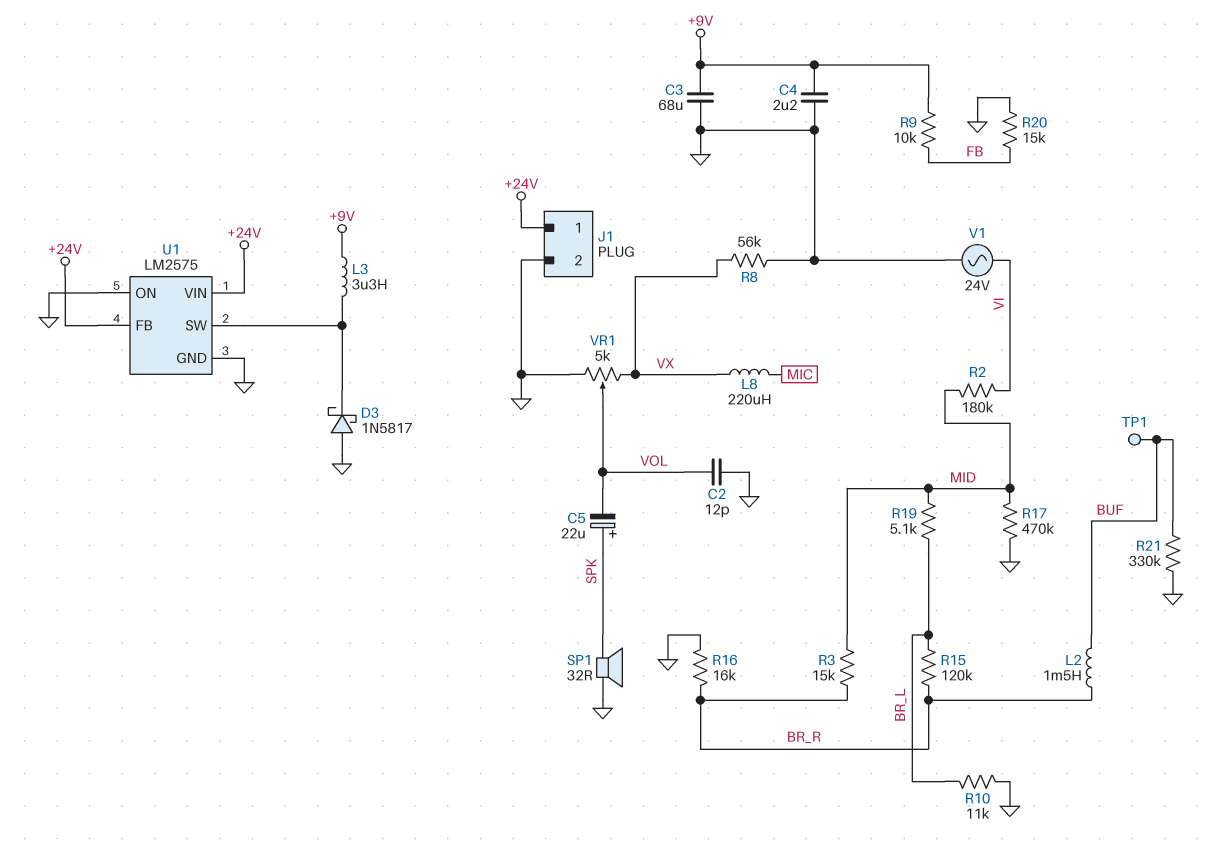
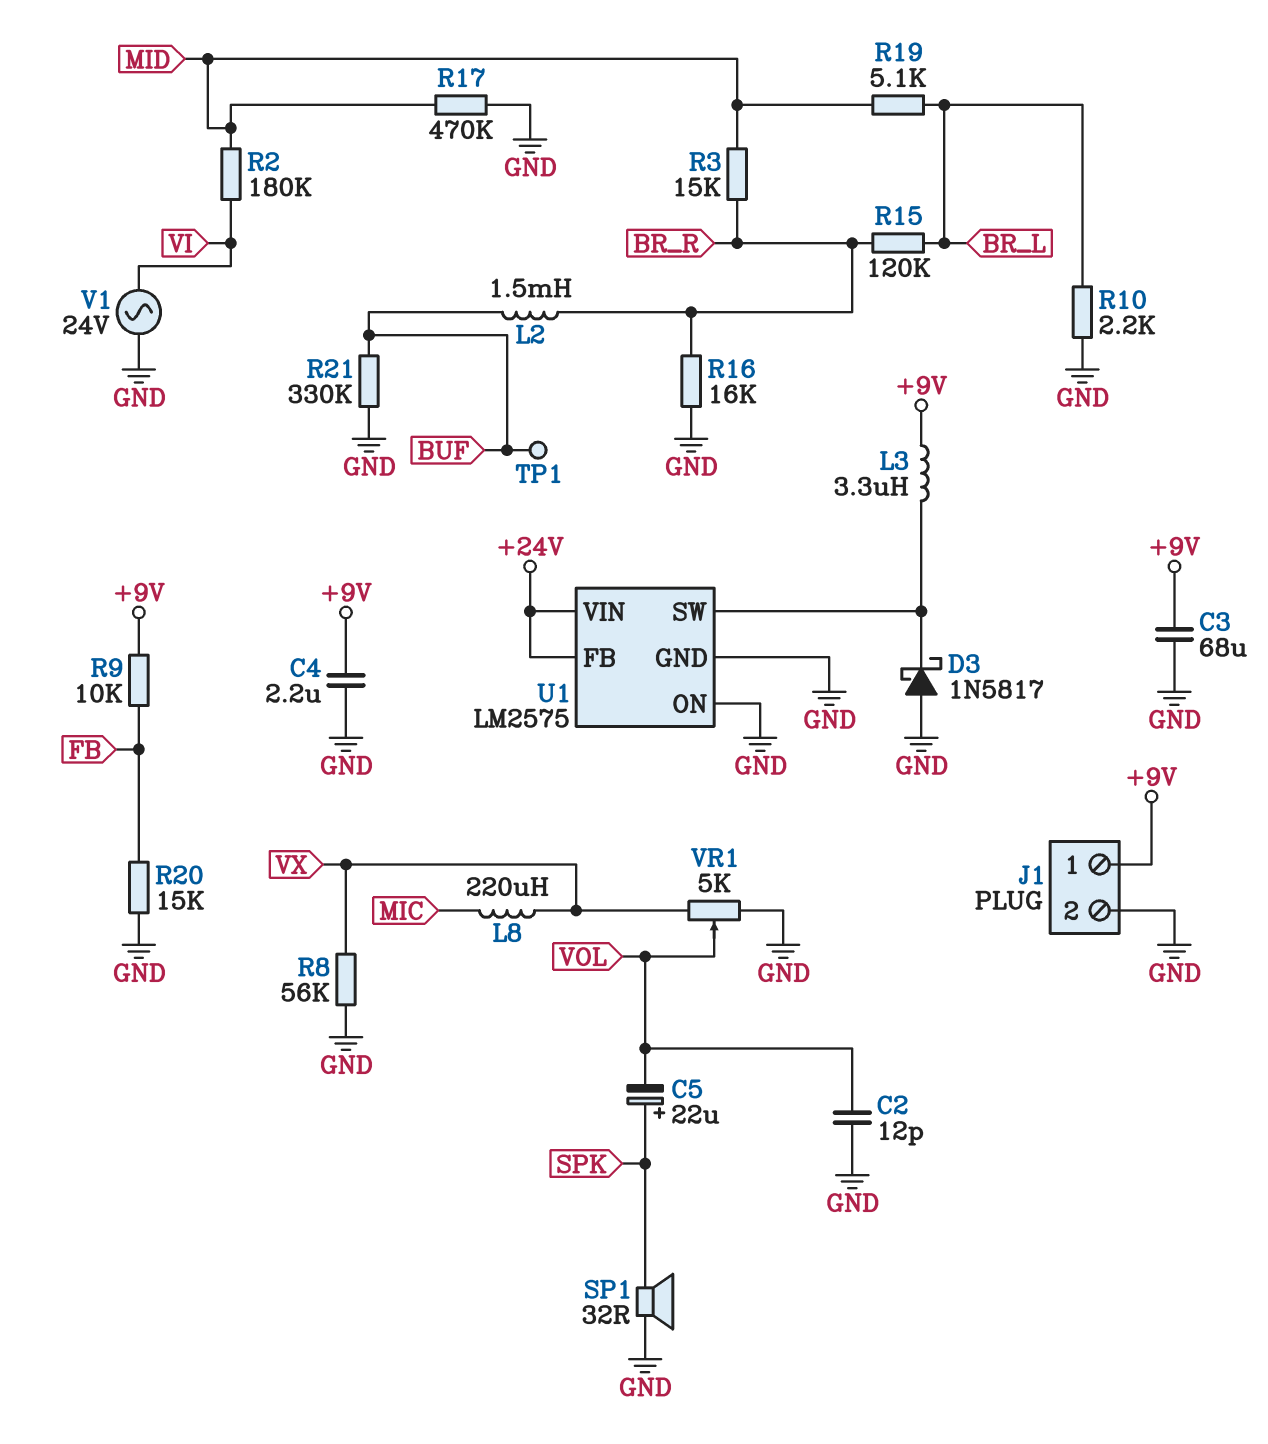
J1 pin 1: +24V -> +9V
R10: 11k (BR_L, GND) -> 2.2k (BR_L, GND)

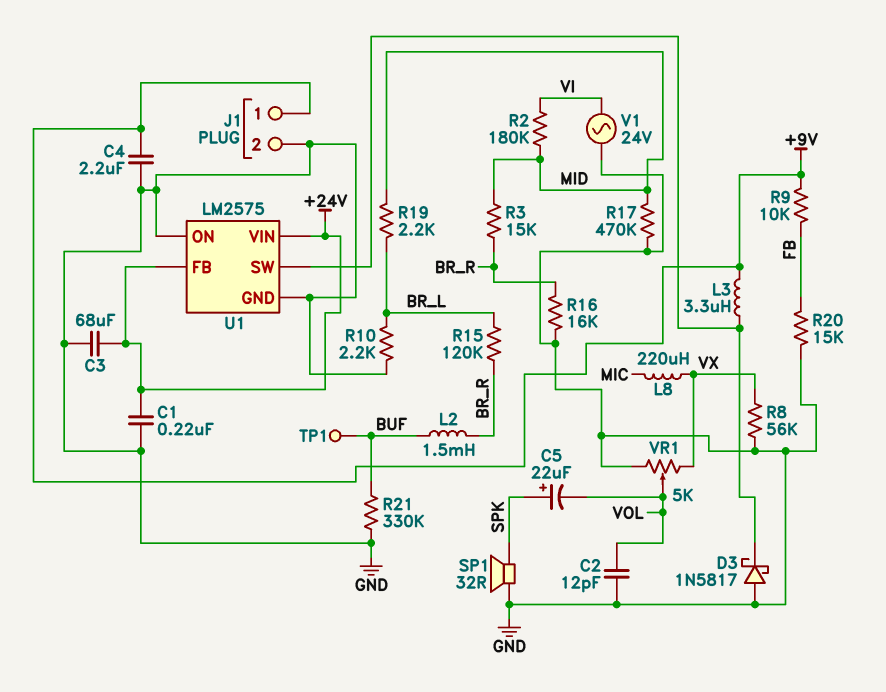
C1: none -> 220nF (+24V, GND)
C3: 68uF (+9V, GND) -> 68uF (+24V, GND)
R19: 5.1k (BR_L, MID) -> 2.2k (BR_L, MID)

